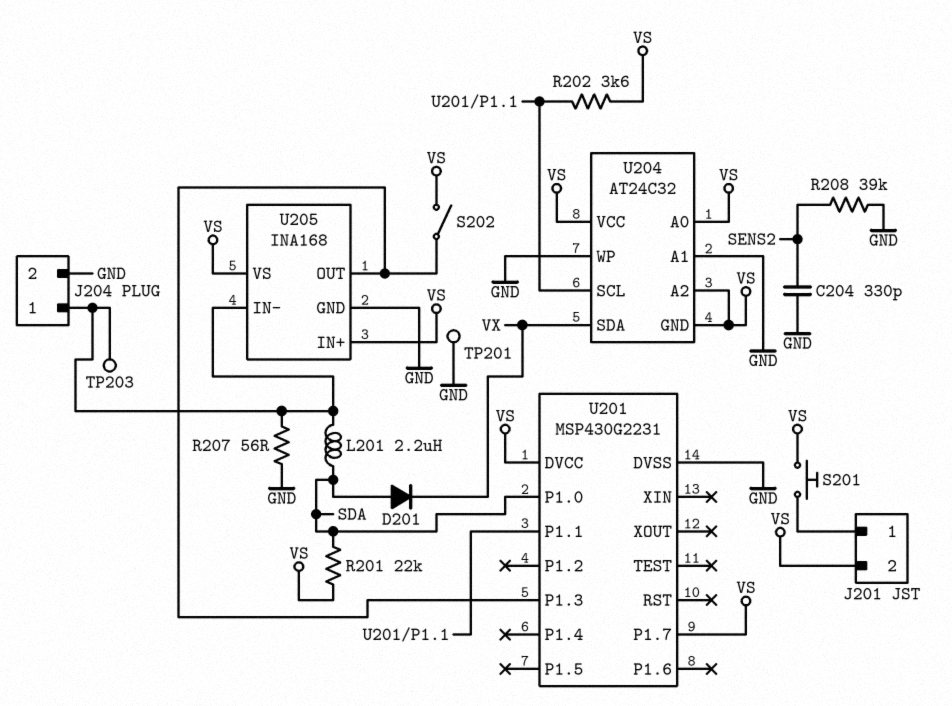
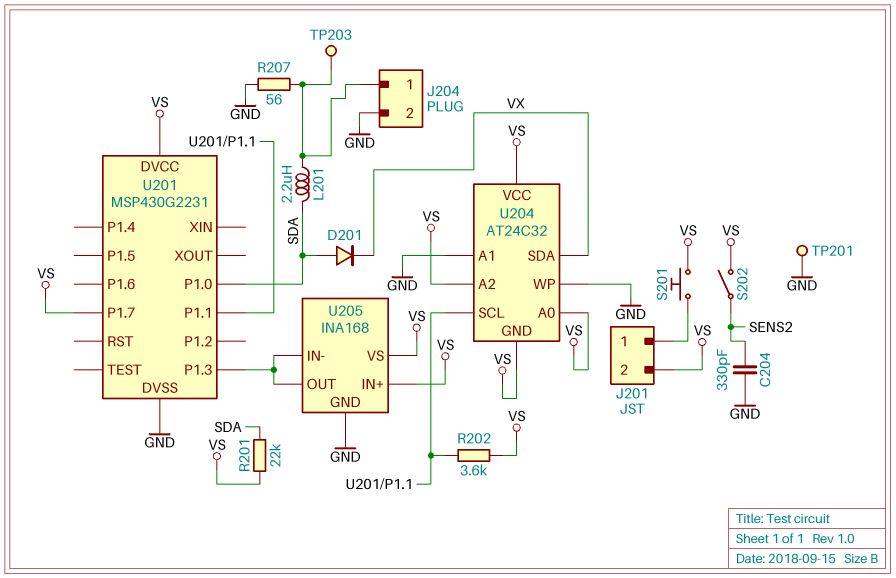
R208: 39k (GND, SENS2) -> none
S202: switch (U201/P1.3, VS) -> switch (SENS2, VS)
U205 pin IN-: J204/1 -> U201/P1.3

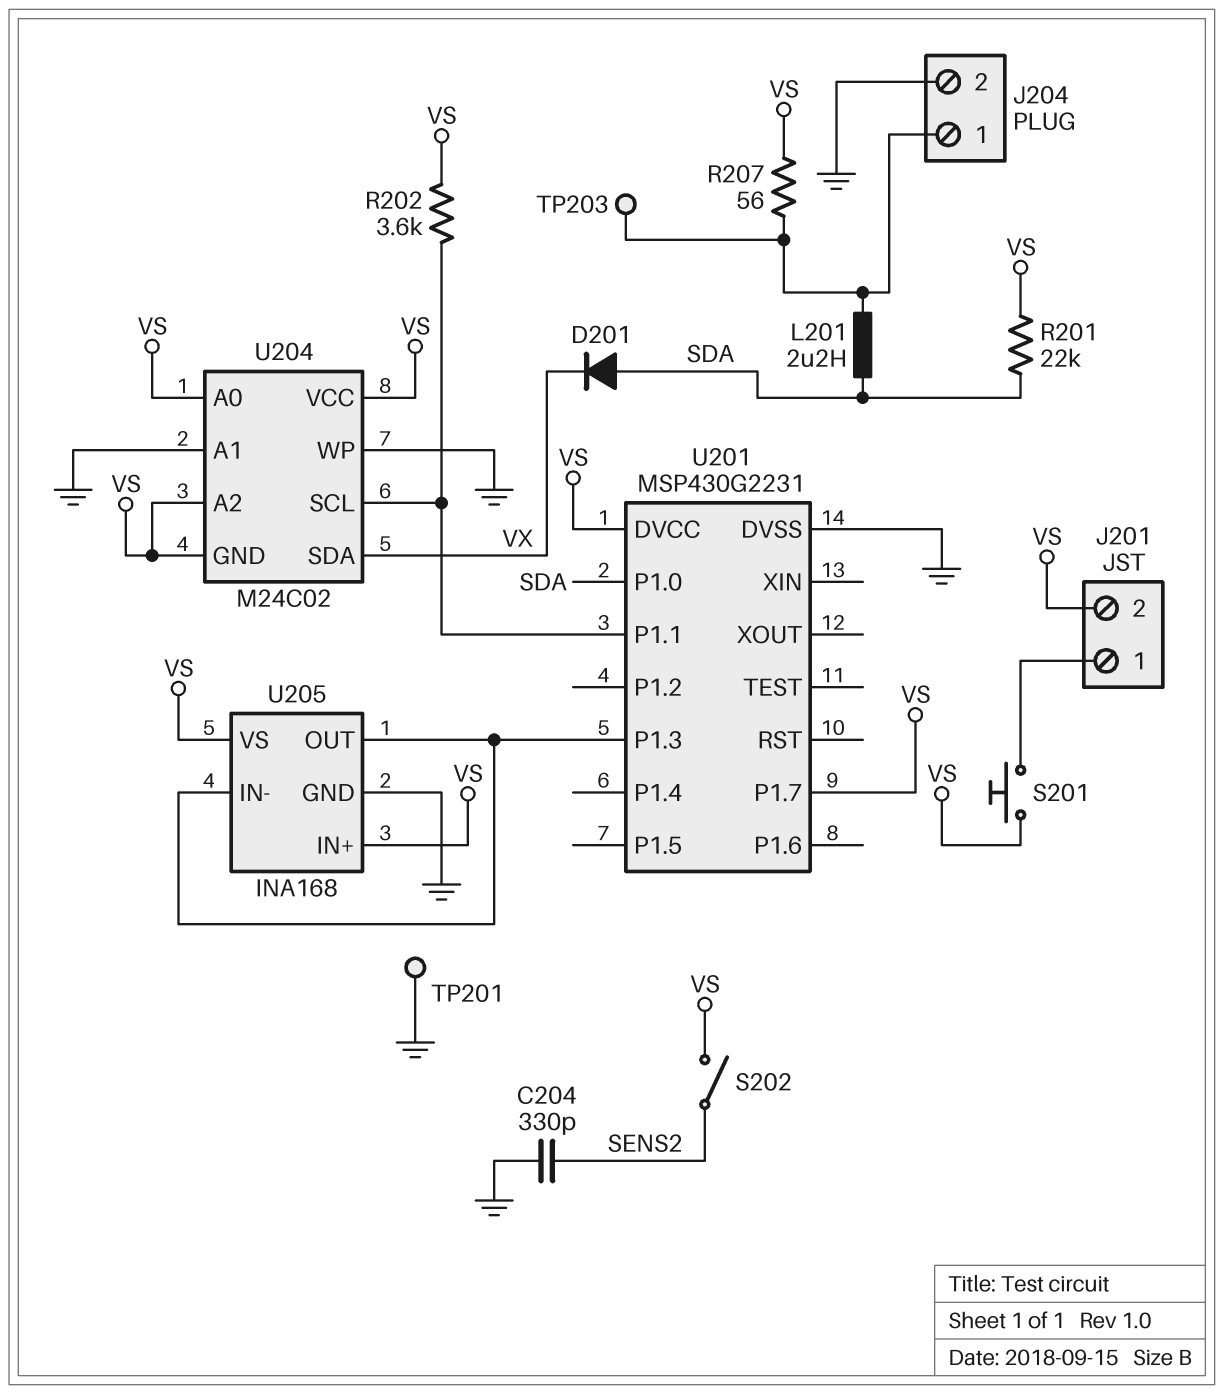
R207: 56 (GND, J204/1) -> 56 (J204/1, VS)
U204: AT24C32 -> M24C02

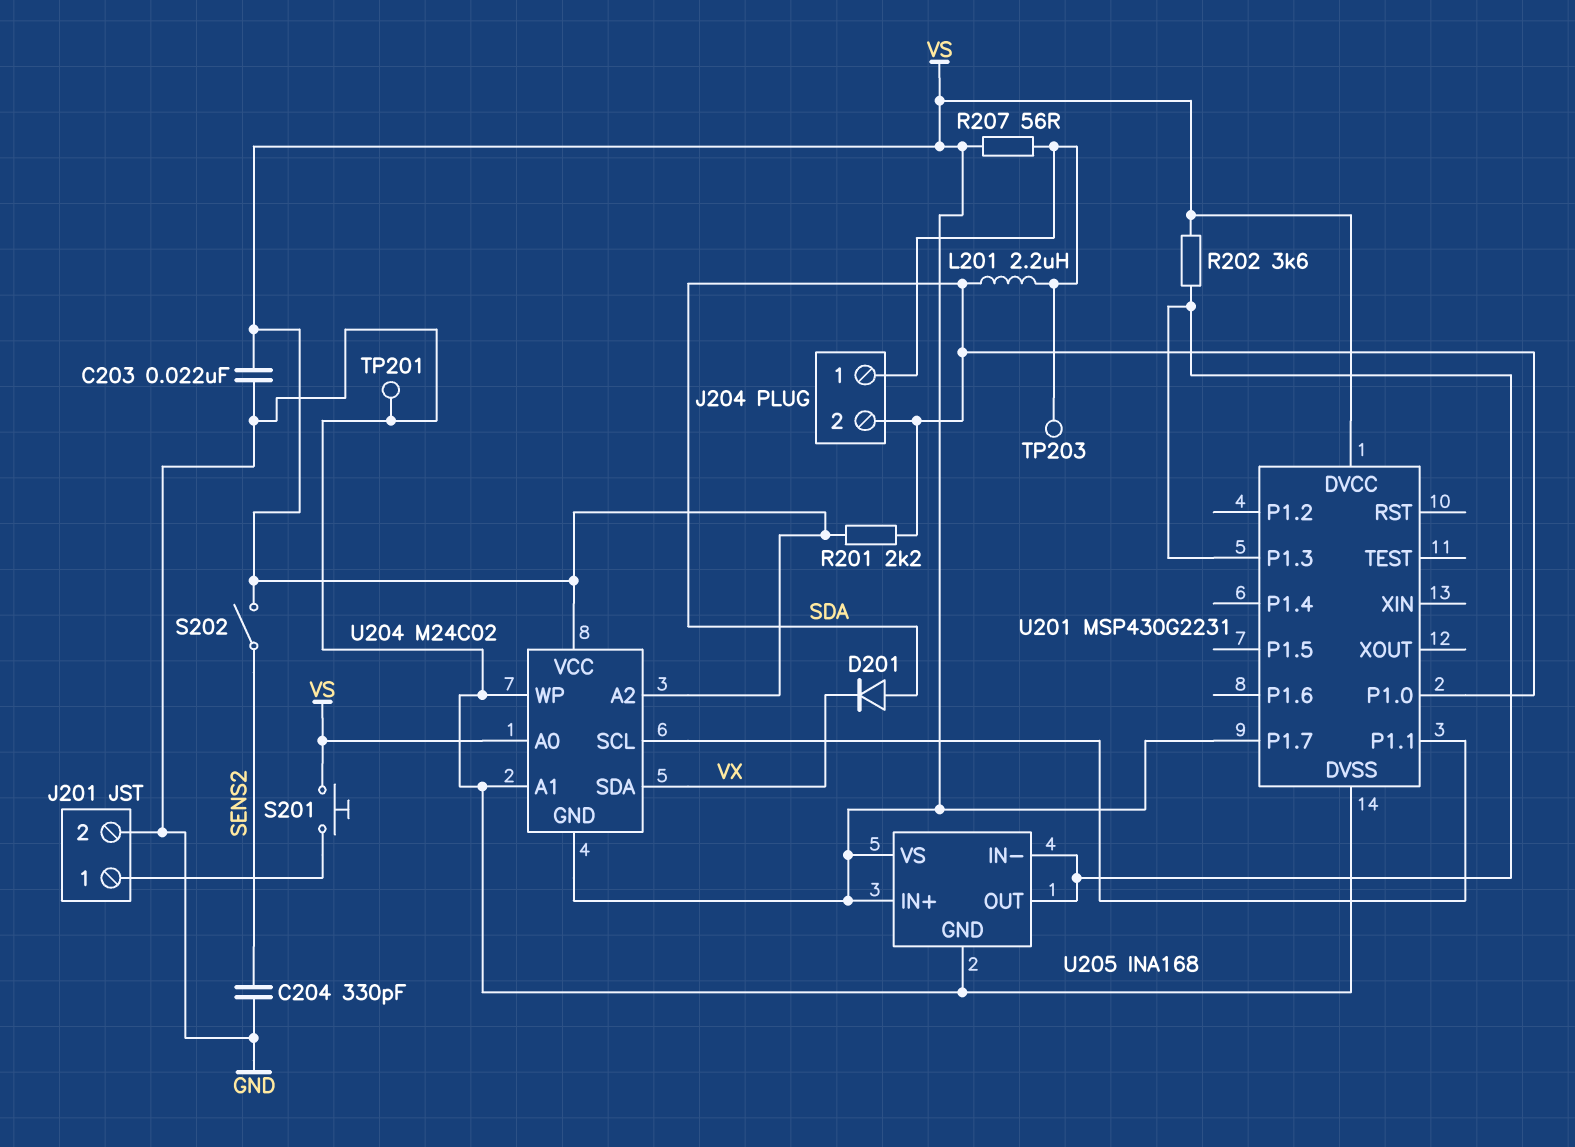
C203: none -> 22nF (GND, VS)
J201 pin 2: VS -> GND
J204 pin 2: GND -> SDA
R201: 22k (SDA, VS) -> 2.2k (SDA, VS)
R202: 3.6k (U201/P1.1, VS) -> 3.6k (U201/P1.3, VS)

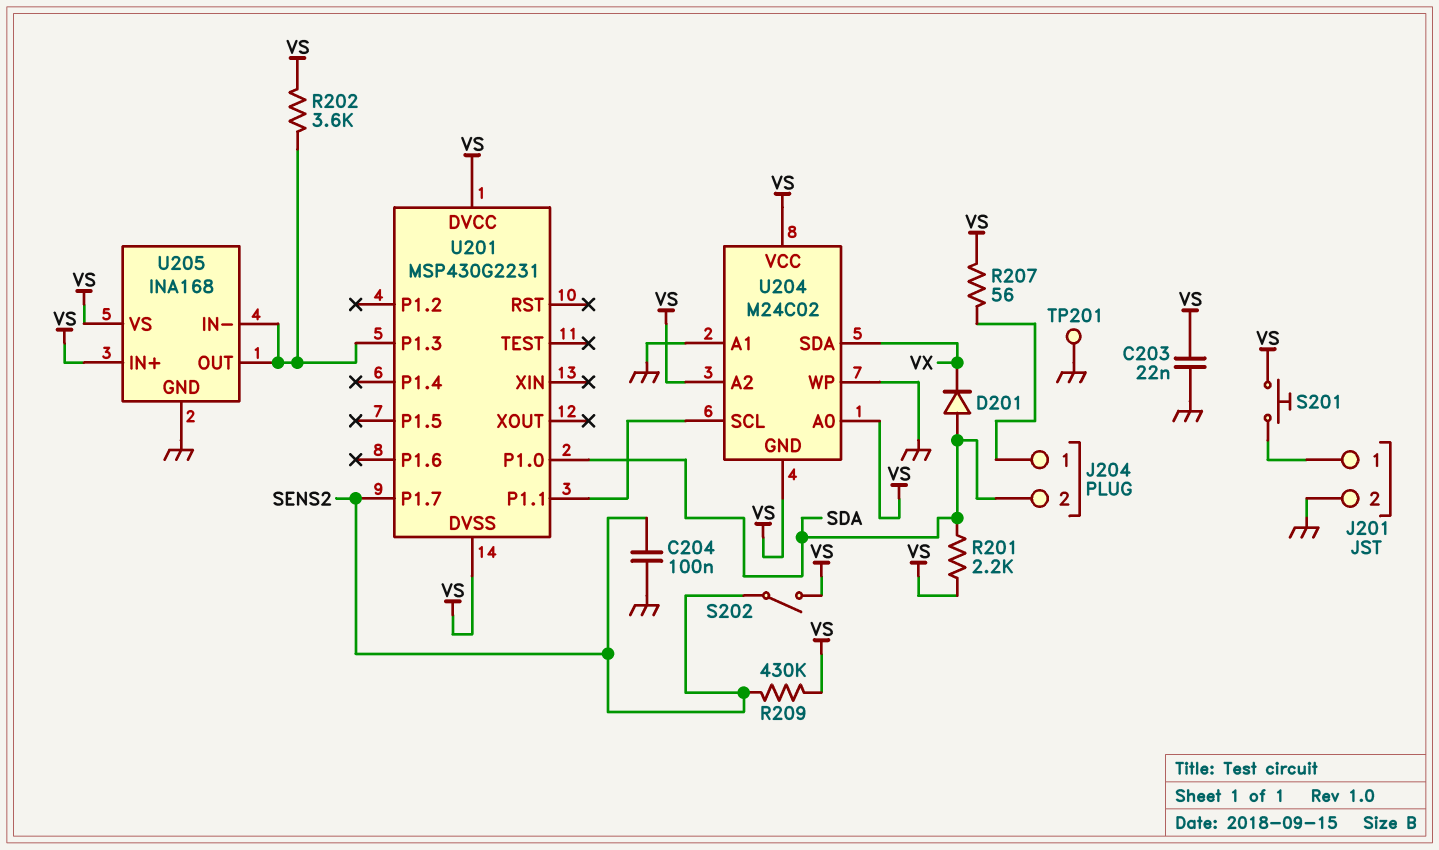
C204: 330pF (GND, SENS2) -> 100nF (GND, SENS2)
L201: 2.2uH (J204/1, SDA) -> none
R209: none -> 430k (SENS2, VS)
TP203: test point (J204/1) -> none
U201 pin DVSS: GND -> VS
U201 pin P1.7: VS -> SENS2

